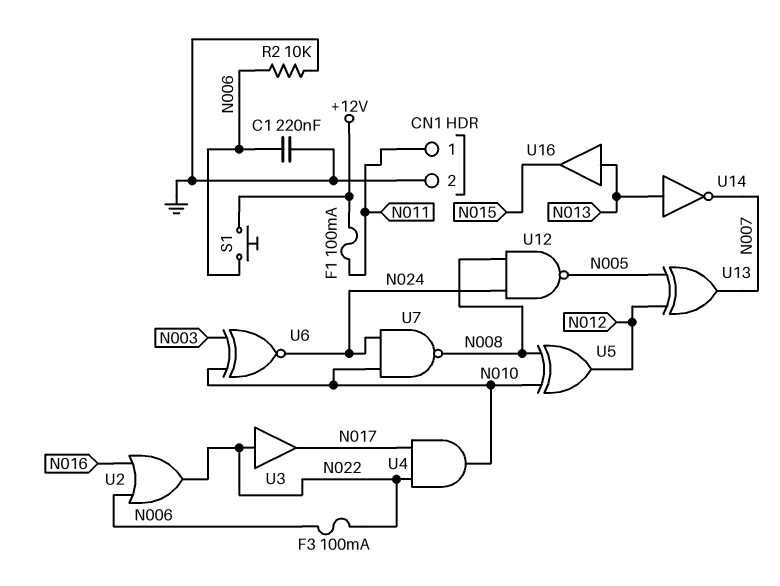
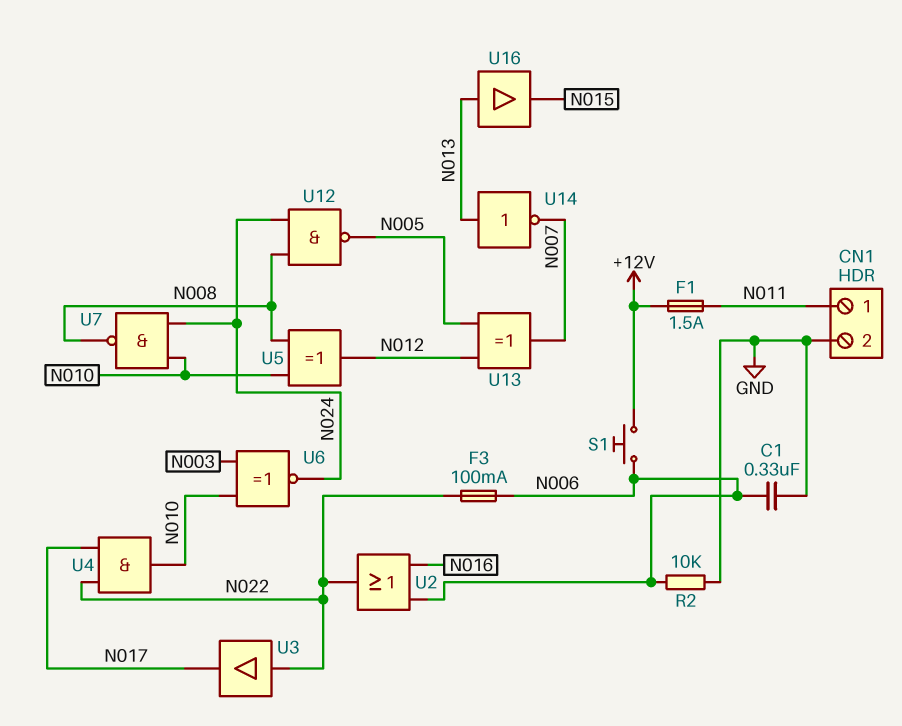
C1: 220nF (GND, N006) -> 330nF (GND, N006)
F1: 100mA (+12V, N011) -> 1.5A (+12V, N011)

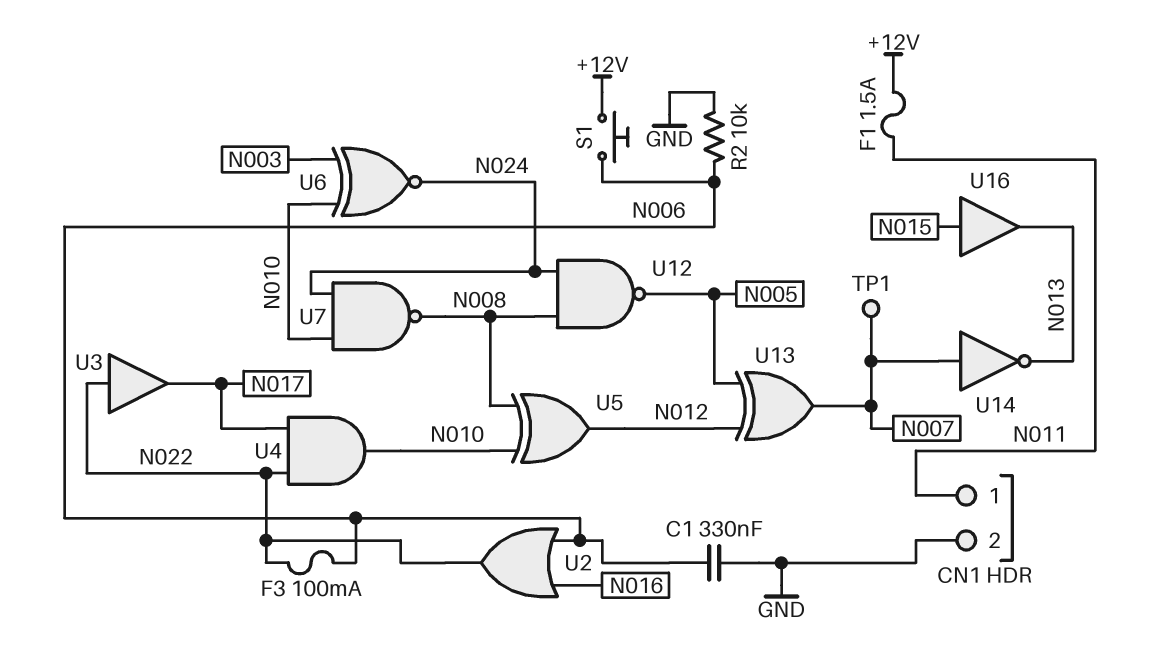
TP1: none -> test point (N007)
U14: NOT (in N013, out N007) -> NOT (in N007, out N013)
U16: buffer (in N013, out N015) -> buffer (in N015, out N013)

